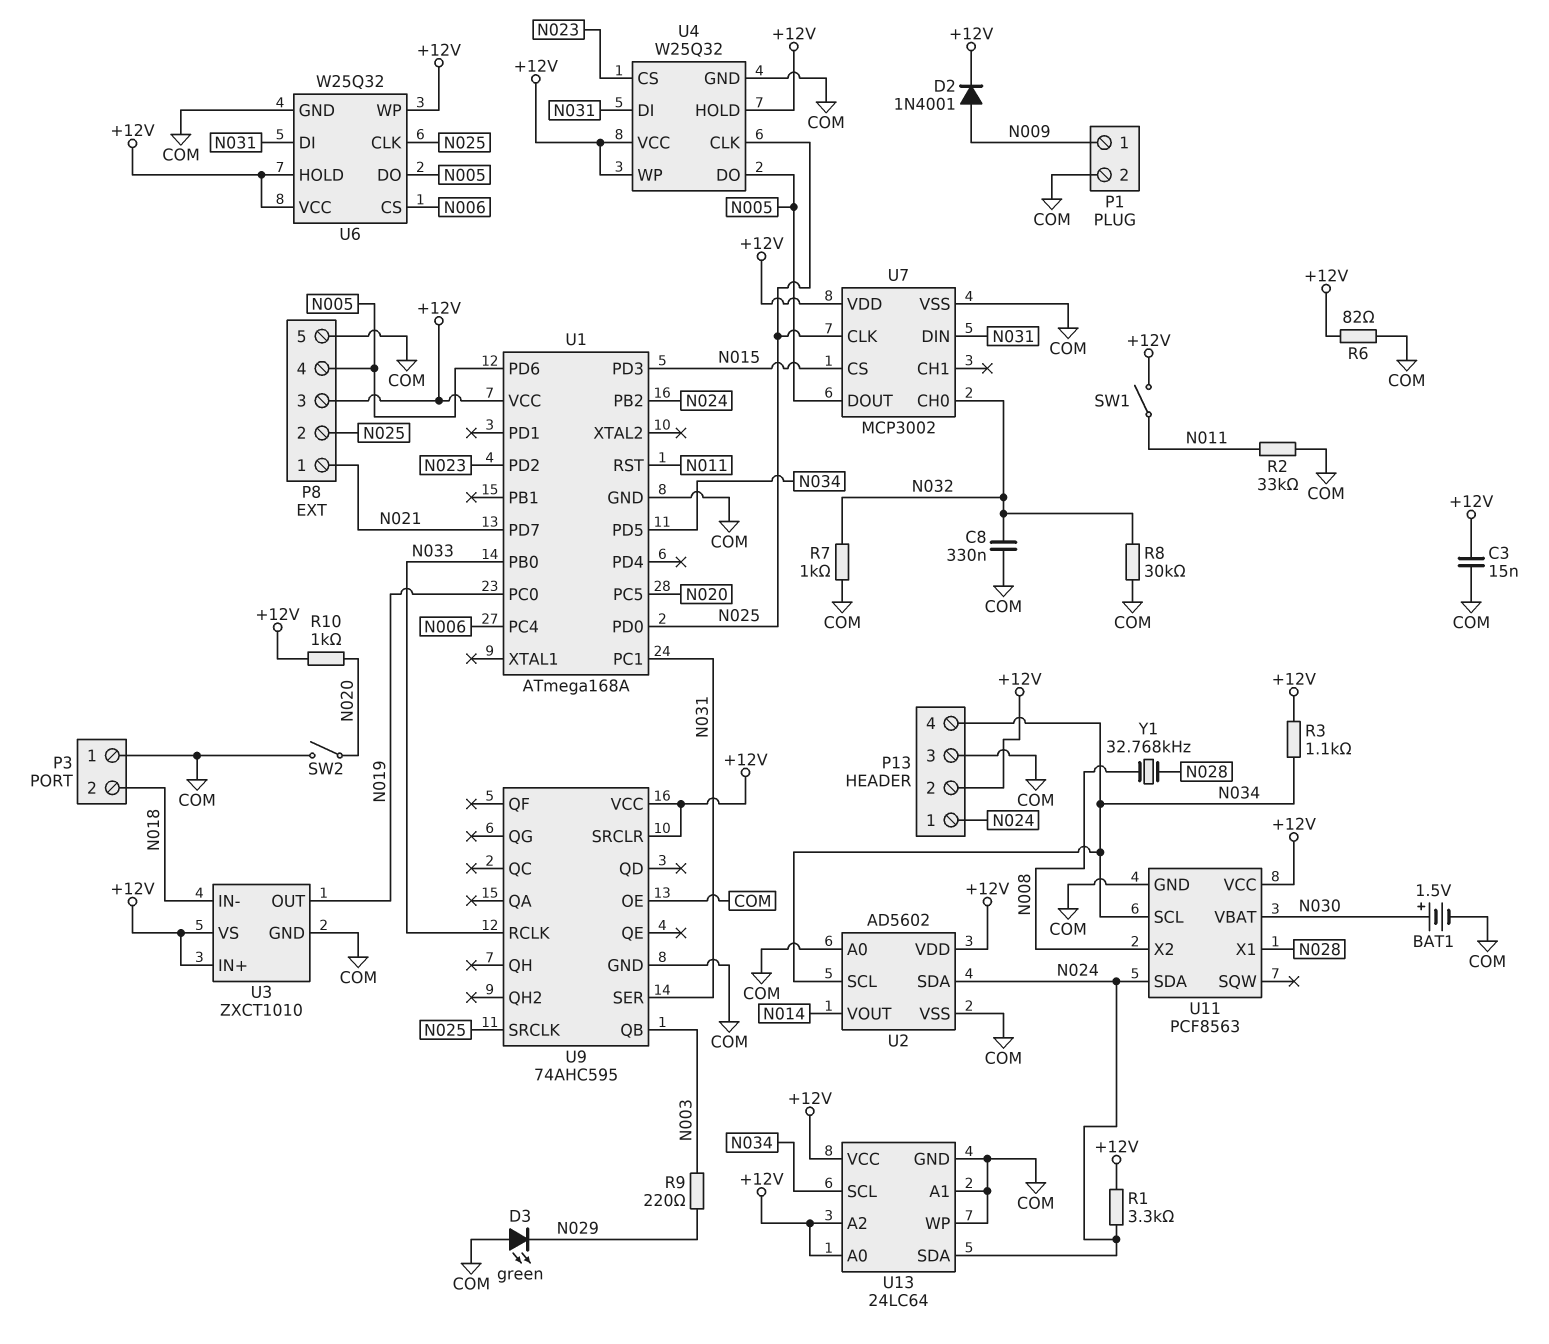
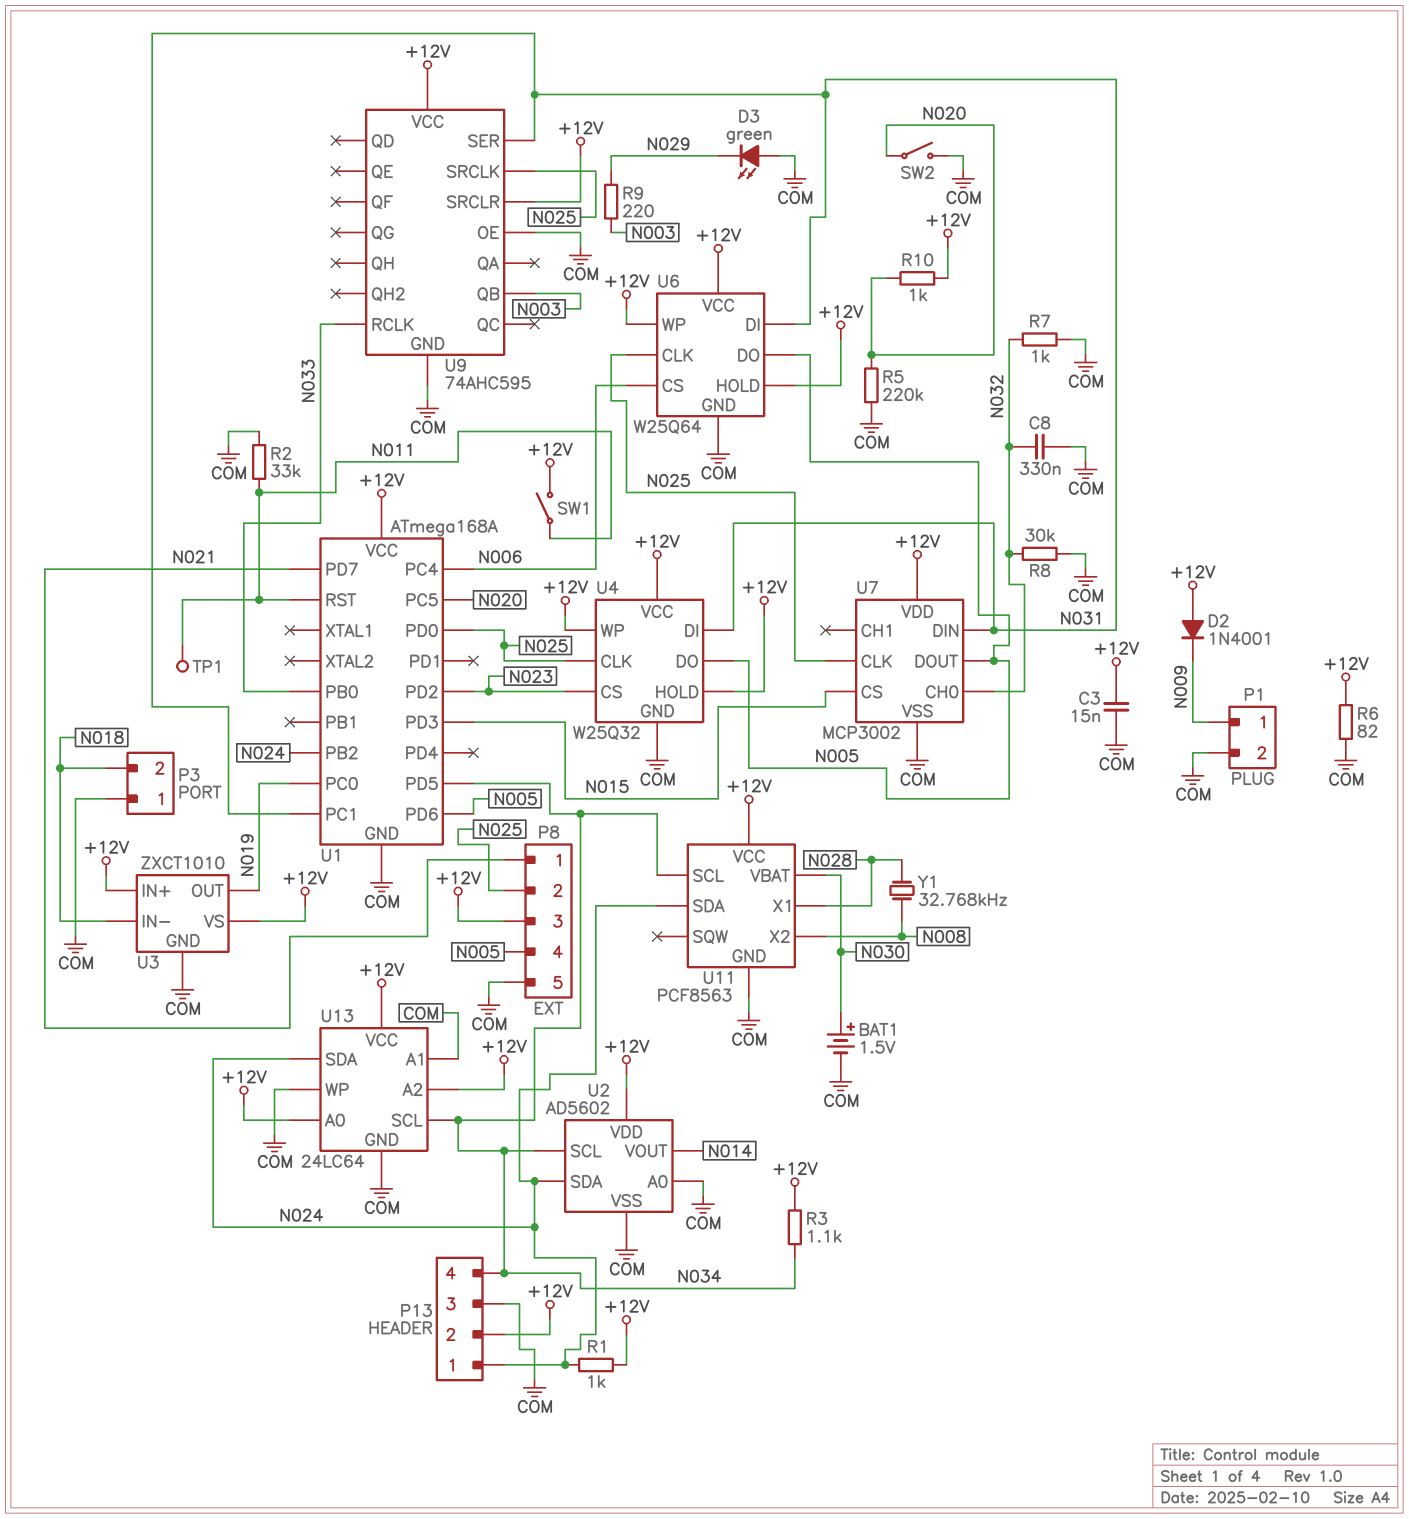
D2: diode 1N4001 (A N009, K +12V) -> diode 1N4001 (A +12V, K N009)
R1: 3.3k (+12V, N024) -> 1k (+12V, N024)
R5: none -> 220k (COM, N020)
TP1: none -> test point (N011)
U6: W25Q32 -> W25Q64

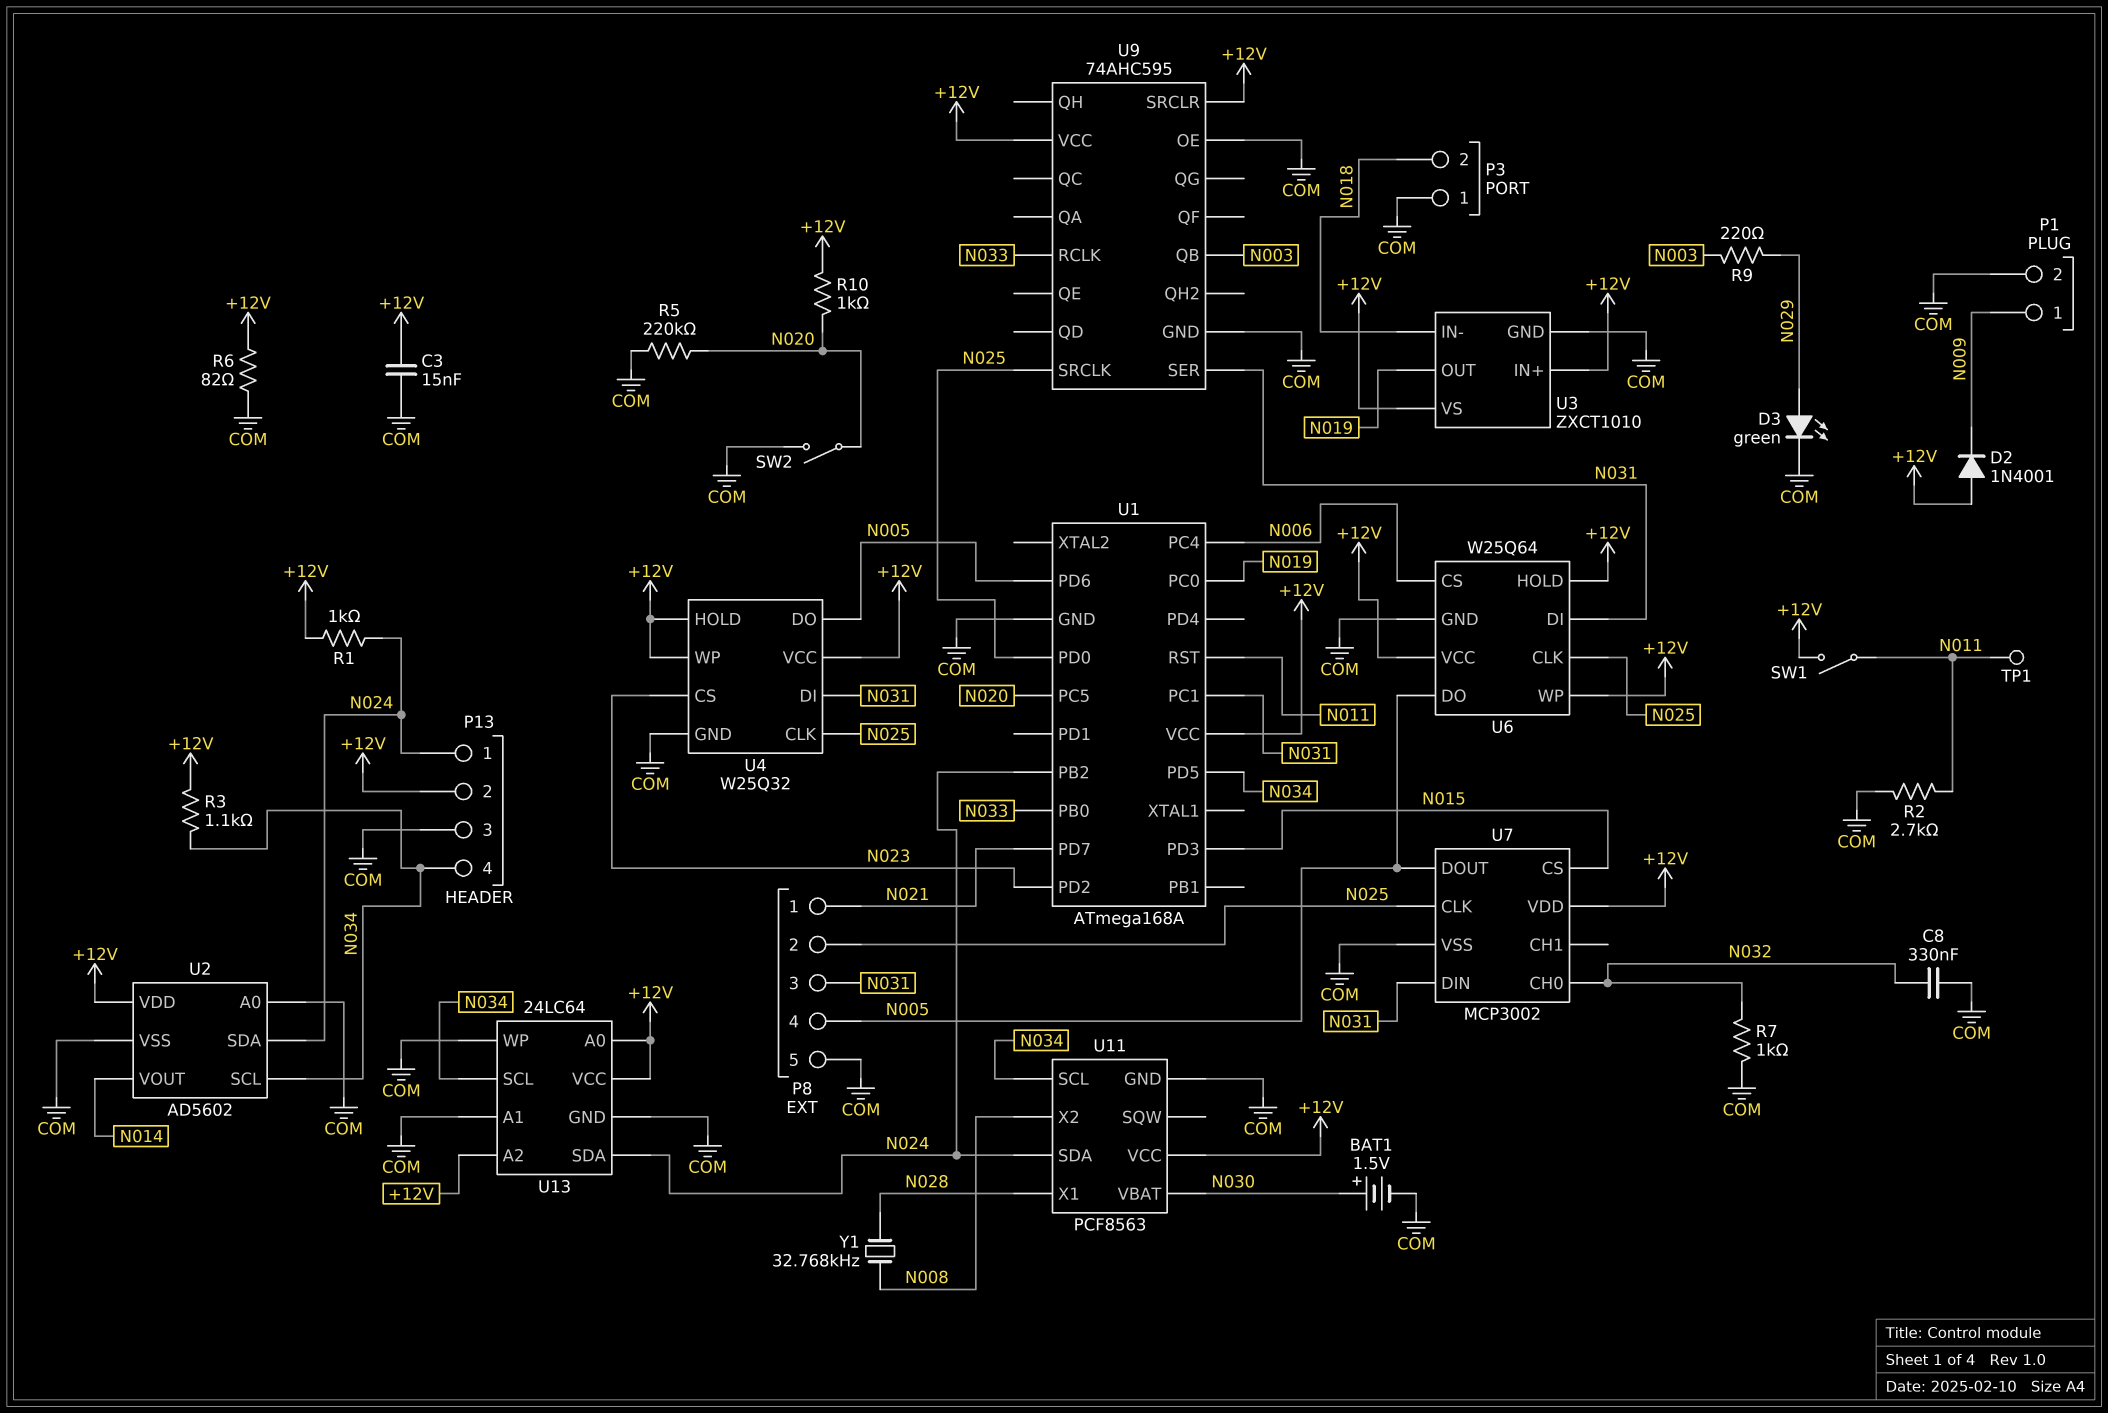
D3: LED green (A COM, K N029) -> LED green (A N029, K COM)
P8 pin 3: +12V -> N031
R2: 33k (COM, N011) -> 2.7k (COM, N011)
R8: 30k (COM, N032) -> none

